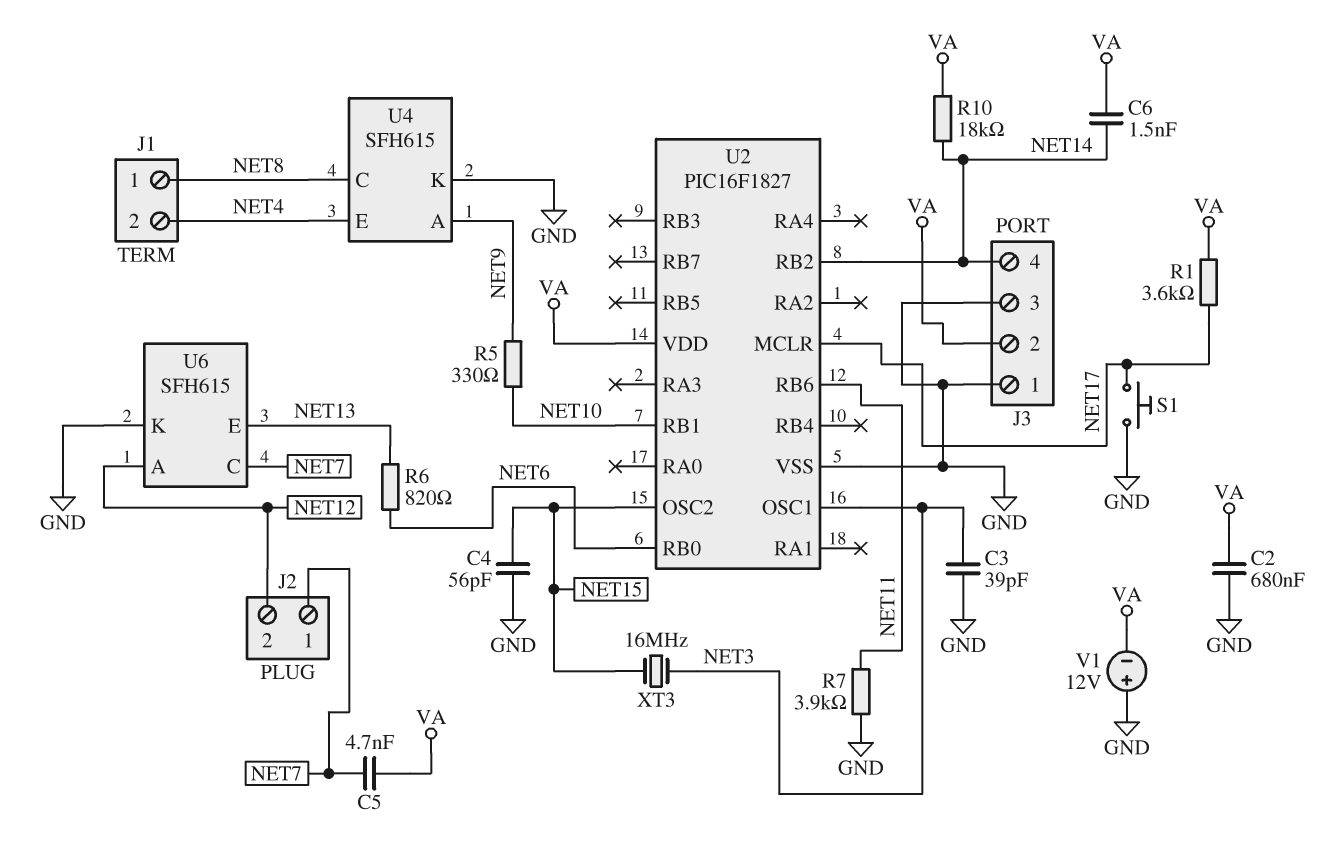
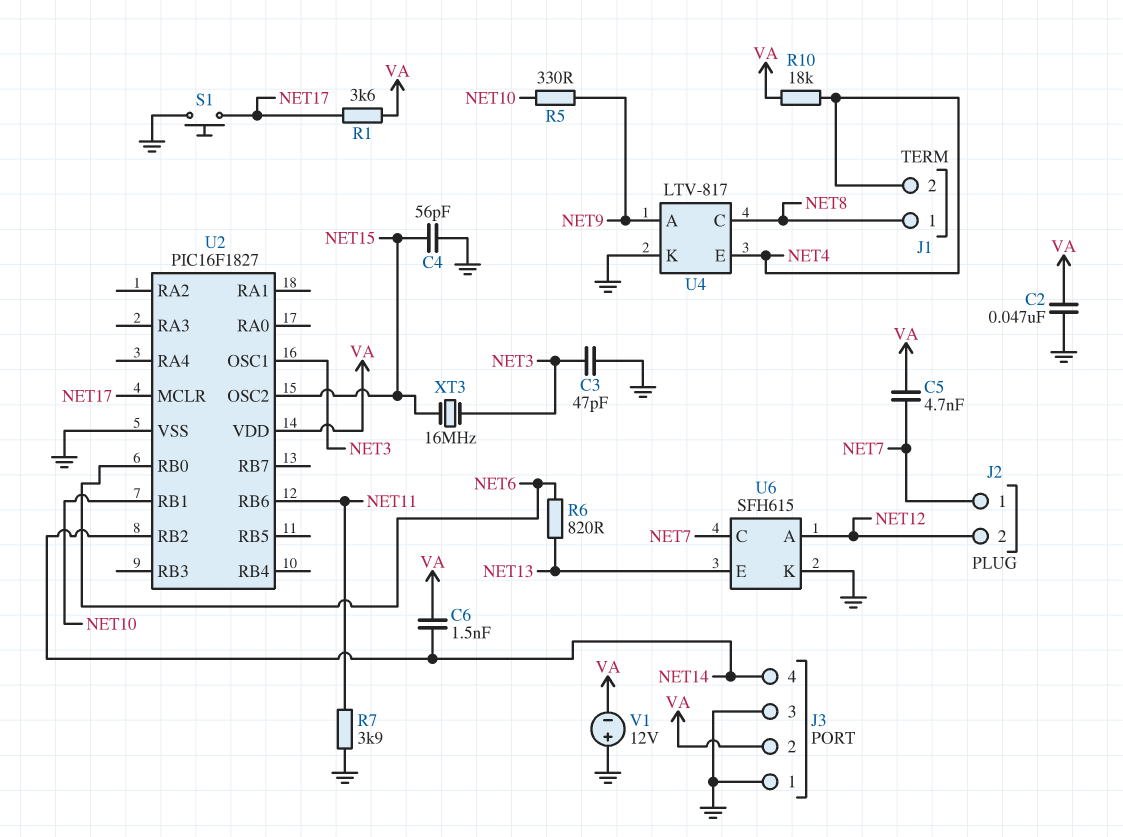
C2: 680nF (GND, VA) -> 47nF (GND, VA)
C3: 39pF (GND, NET3) -> 47pF (GND, NET3)
R10: 18k (NET14, VA) -> 18k (NET4, VA)
U4: SFH615 -> LTV-817

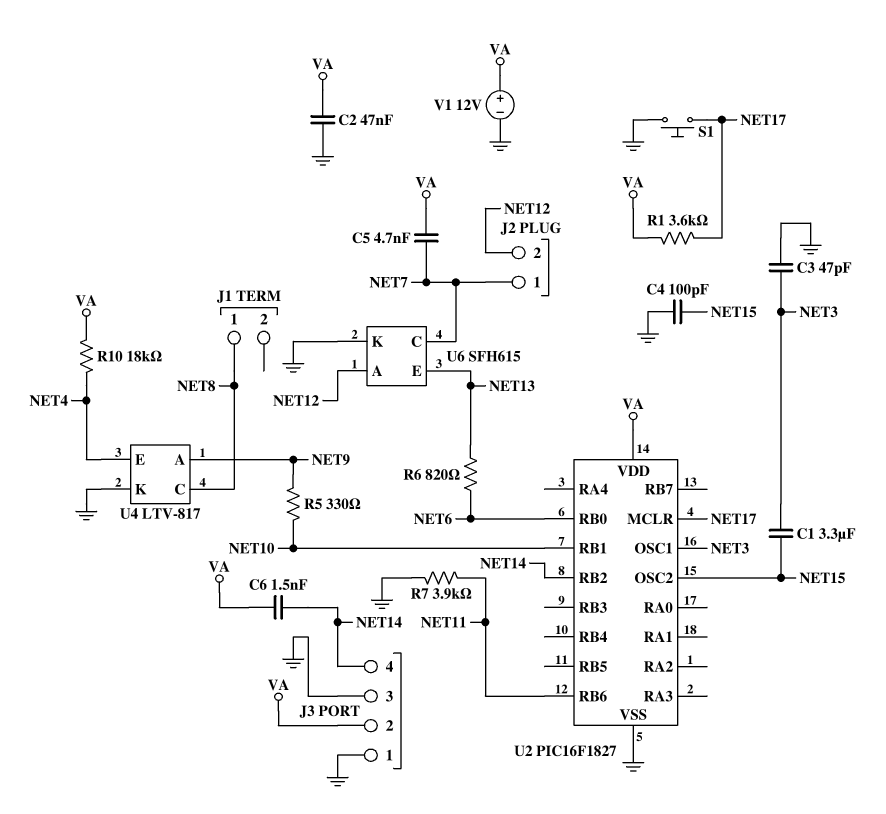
C1: none -> 3.3uF (NET3, NET15)
C4: 56pF (GND, NET15) -> 100pF (GND, NET15)
J1 pin 2: NET4 -> none
V1: 12V (plus GND, minus VA) -> 12V (plus VA, minus GND)
XT3: 16MHz (NET3, NET15) -> none

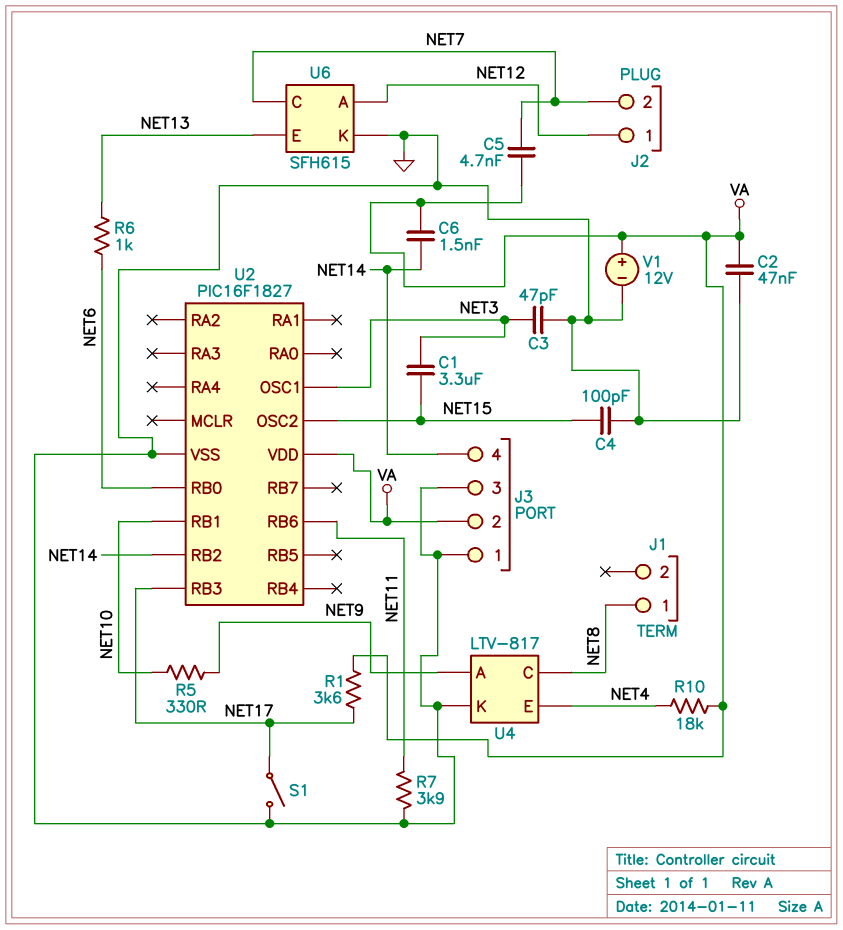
J2 pin 1: NET7 -> NET12
J2 pin 2: NET12 -> NET7
R6: 820 (NET6, NET13) -> 1k (NET6, NET13)
S1: button (GND, NET17) -> switch (GND, NET17)
U2 pin MCLR: NET17 -> none
U2 pin RB3: none -> NET17

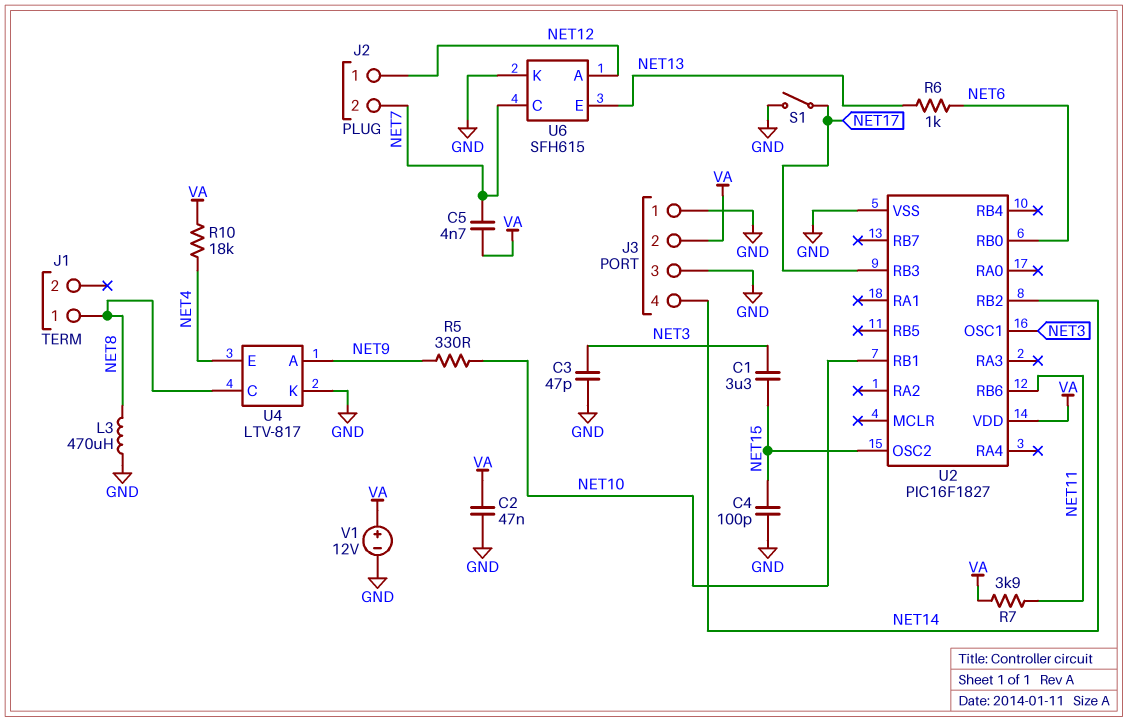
C6: 1.5nF (NET14, VA) -> none
L3: none -> 470uH (GND, NET8)
R1: 3.6k (NET17, VA) -> none
R7: 3.9k (GND, NET11) -> 3.9k (NET11, VA)

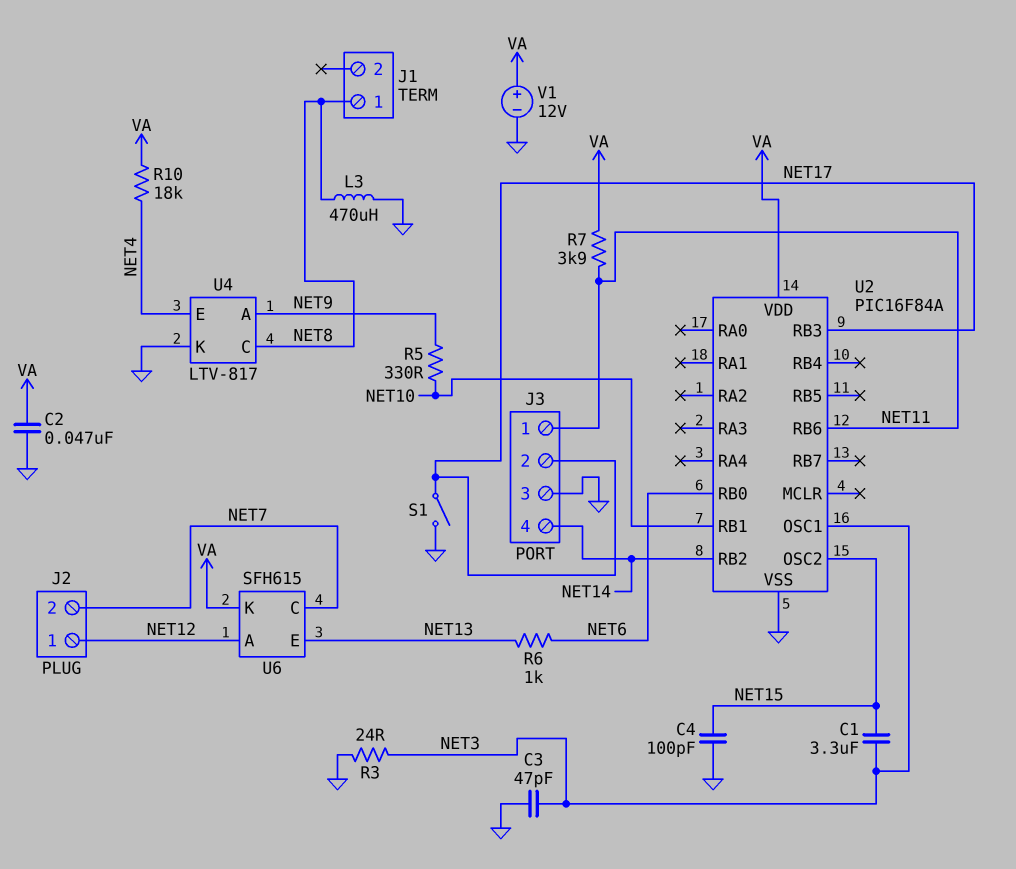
C5: 4.7nF (NET7, VA) -> none
J3 pin 1: GND -> NET11
J3 pin 2: VA -> NET17
R3: none -> 24 (GND, NET3)
U2: PIC16F1827 -> PIC16F84A
U6 pin K: GND -> VA

